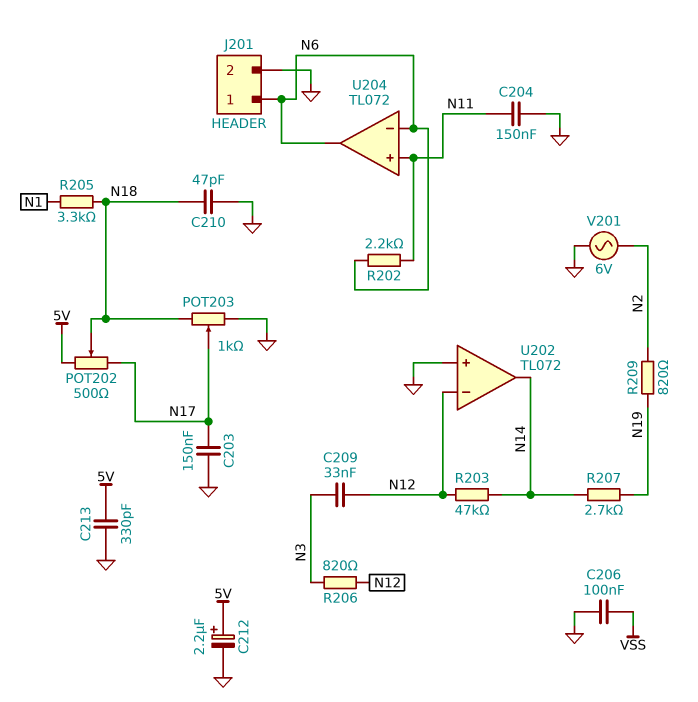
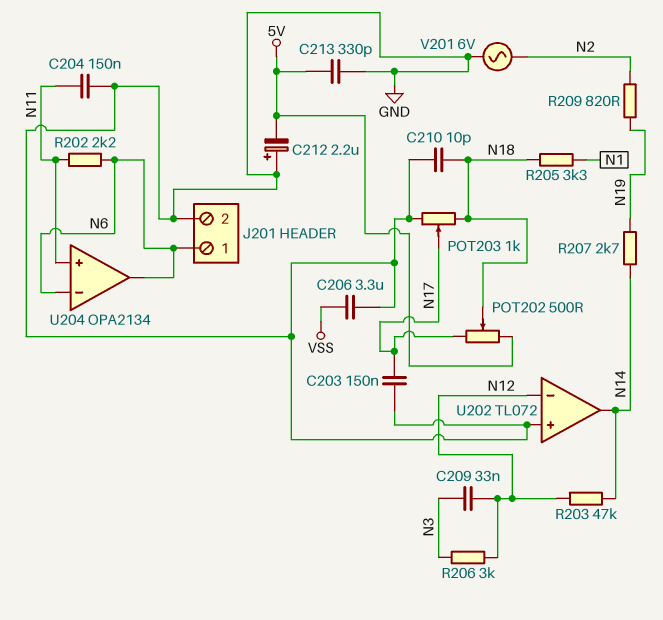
C206: 100nF (GND, VSS) -> 3.3uF (GND, VSS)
C210: 47pF (GND, N18) -> 10pF (GND, N18)
C212: 2.2uF (plus 5V, minus GND) -> 2.2uF (plus GND, minus 5V)
R206: 820 (N3, N12) -> 3k (N3, N12)
U204: TL072 -> OPA2134

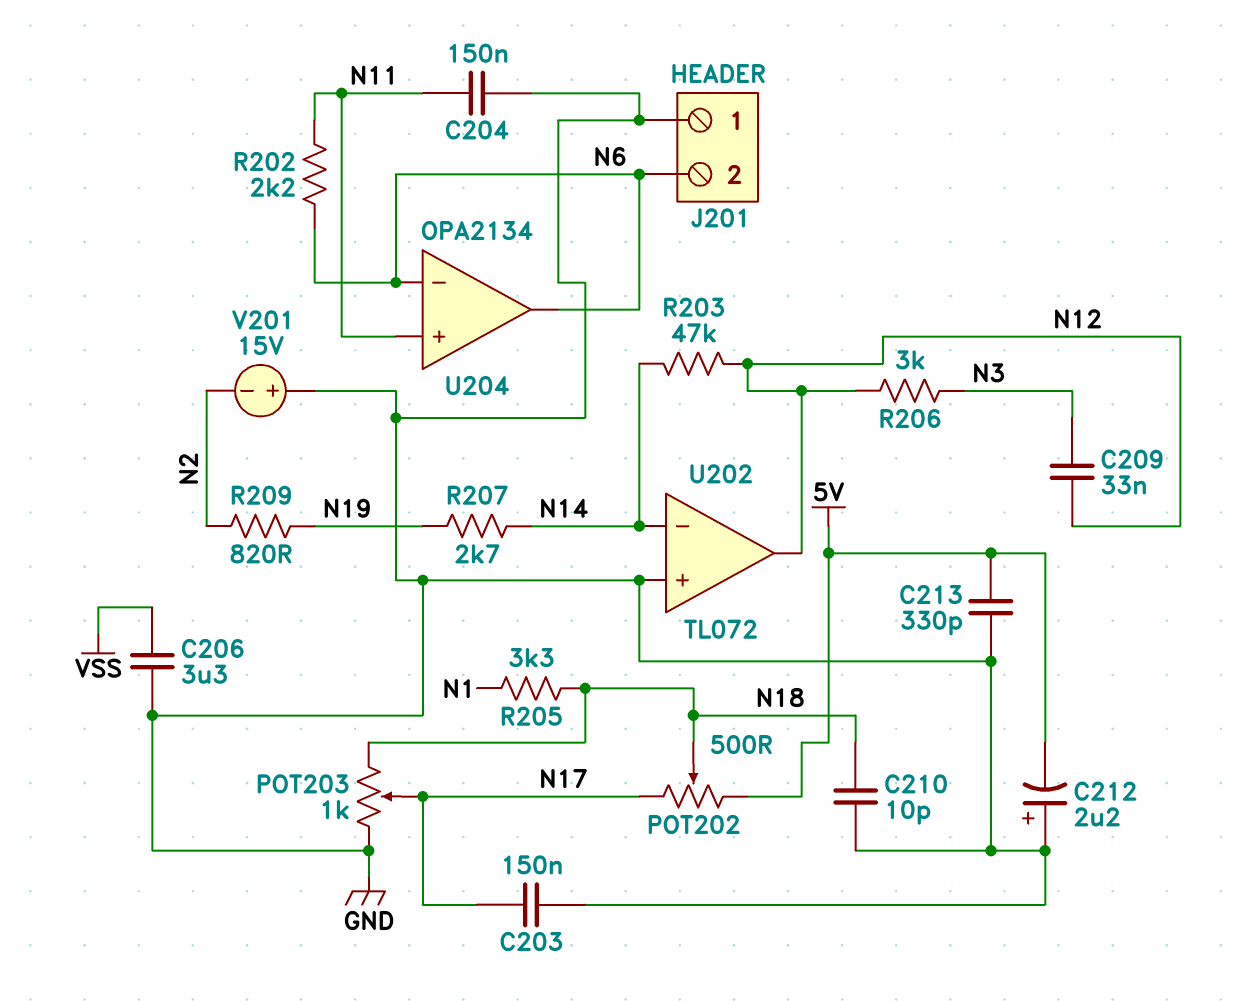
J201 pin 1: N6 -> GND
J201 pin 2: GND -> N6
U202 pin in-: N12 -> N14
U202 pin out: N14 -> N12
V201: AC 6V (GND, N2) -> 15V (plus GND, minus N2)

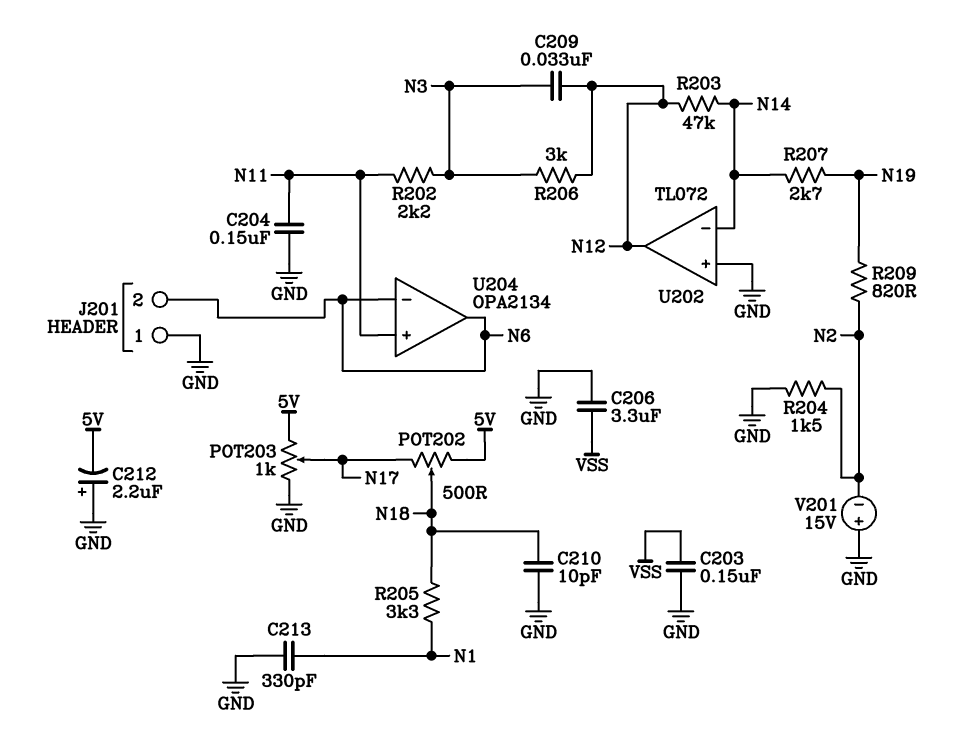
C203: 150nF (GND, N17) -> 150nF (GND, VSS)
C213: 330pF (5V, GND) -> 330pF (GND, N1)
POT203: 1k (GND, N18, wiper N17) -> 1k (5V, GND, wiper N17)
R202: 2.2k (N6, N11) -> 2.2k (N3, N11)
R204: none -> 1.5k (GND, N2)

